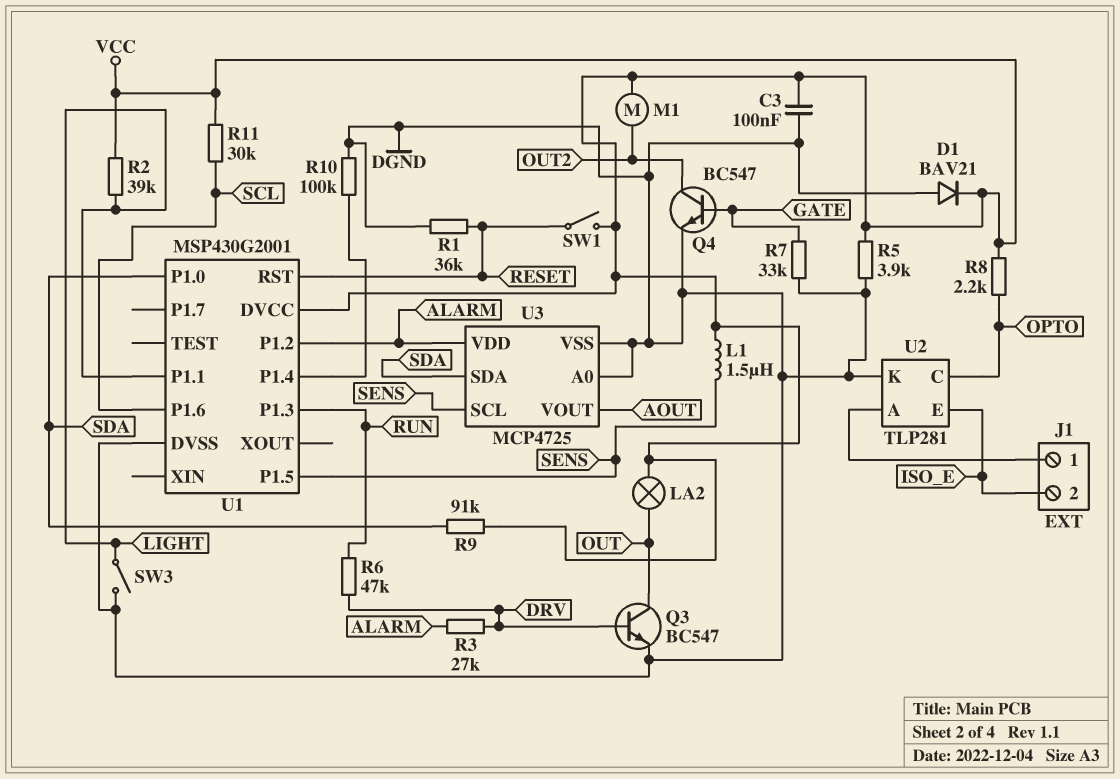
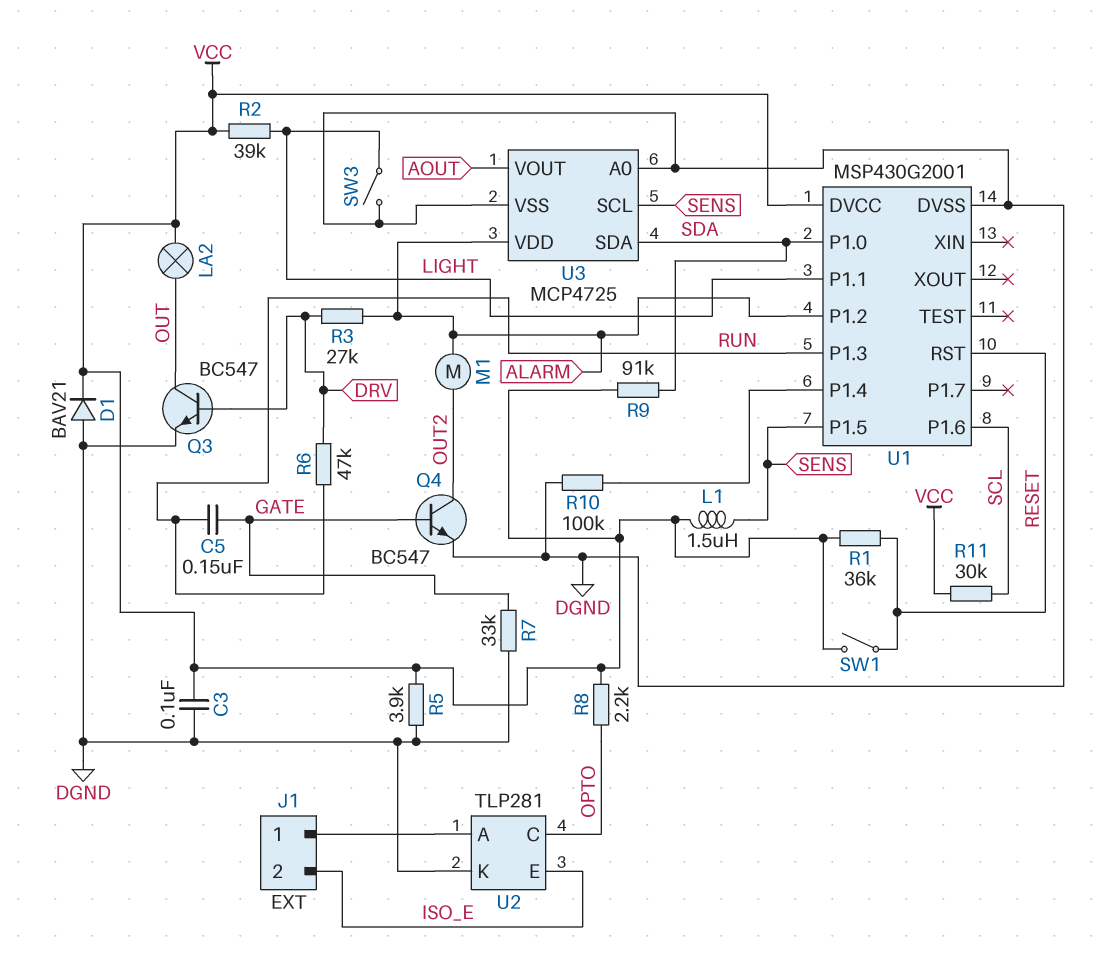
C5: none -> 150nF (GATE, RUN)
M1: motor (OUT2, VCC) -> motor (ALARM, OUT2)
R1: 36k (DGND, RESET) -> 36k (RESET, VCC)

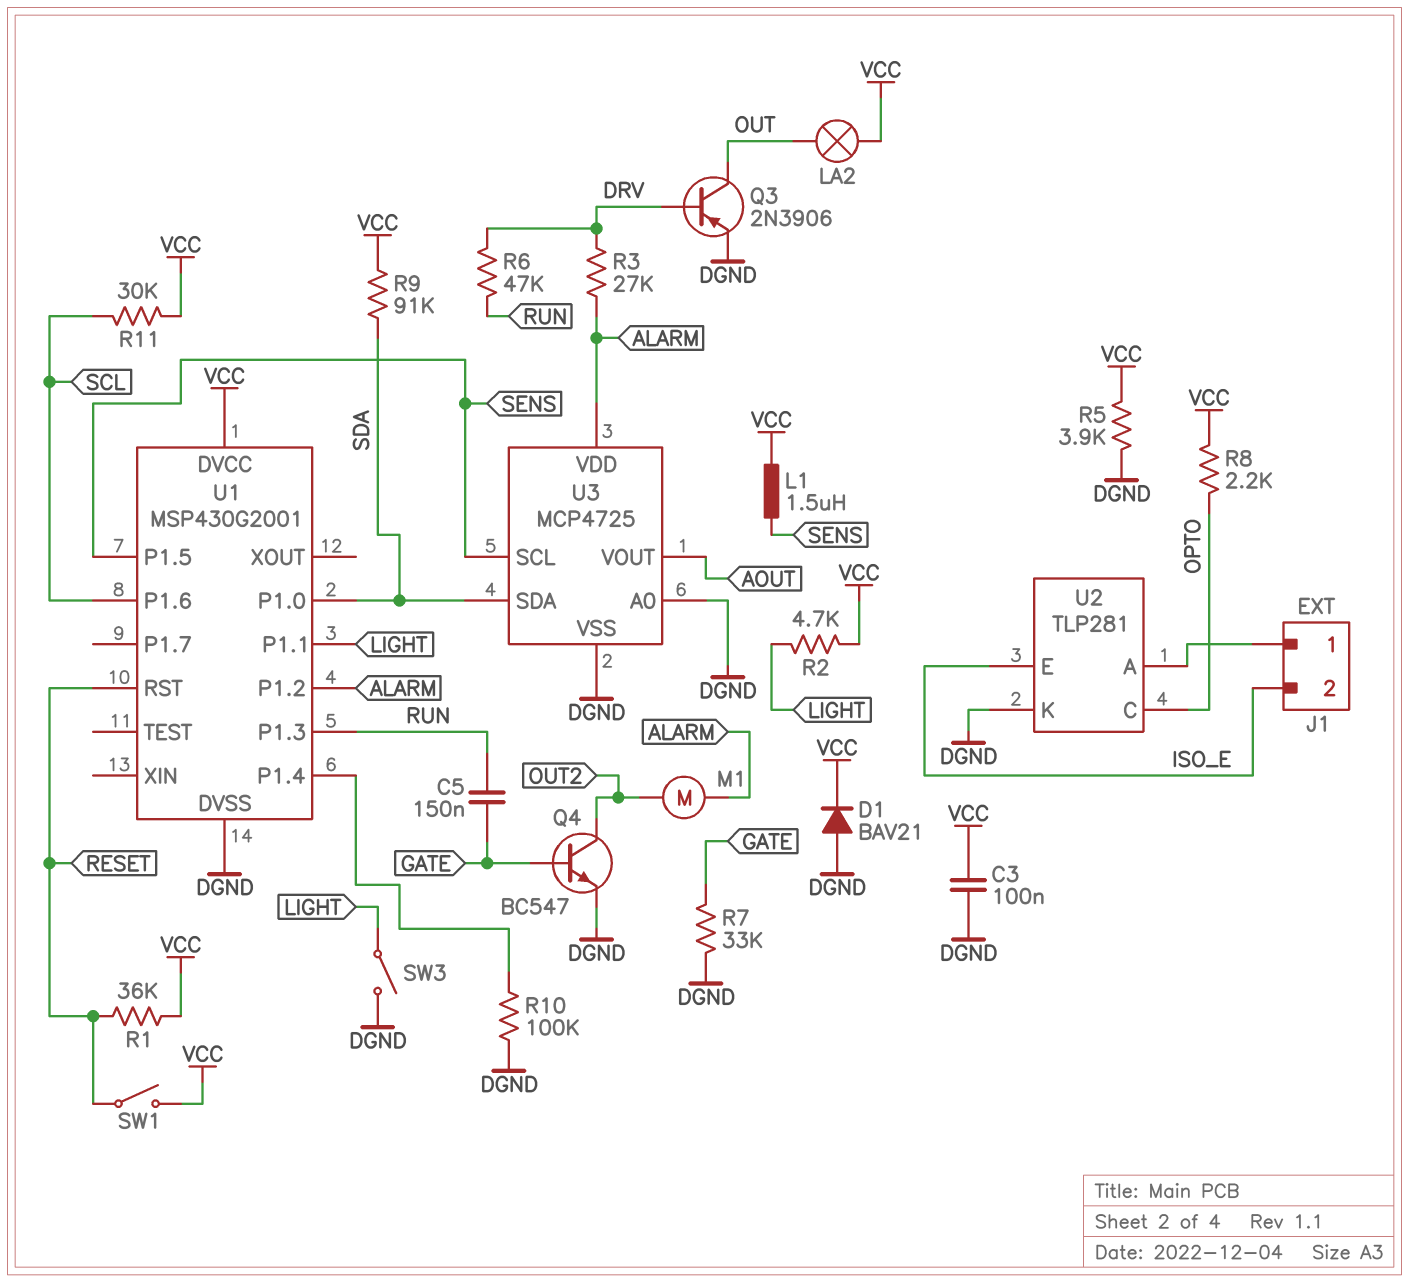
Q3: NPN BC547 (B DRV, C OUT, E DGND) -> PNP 2N3906 (B DRV, C OUT, E DGND)
R2: 39k (LIGHT, VCC) -> 4.7k (LIGHT, VCC)

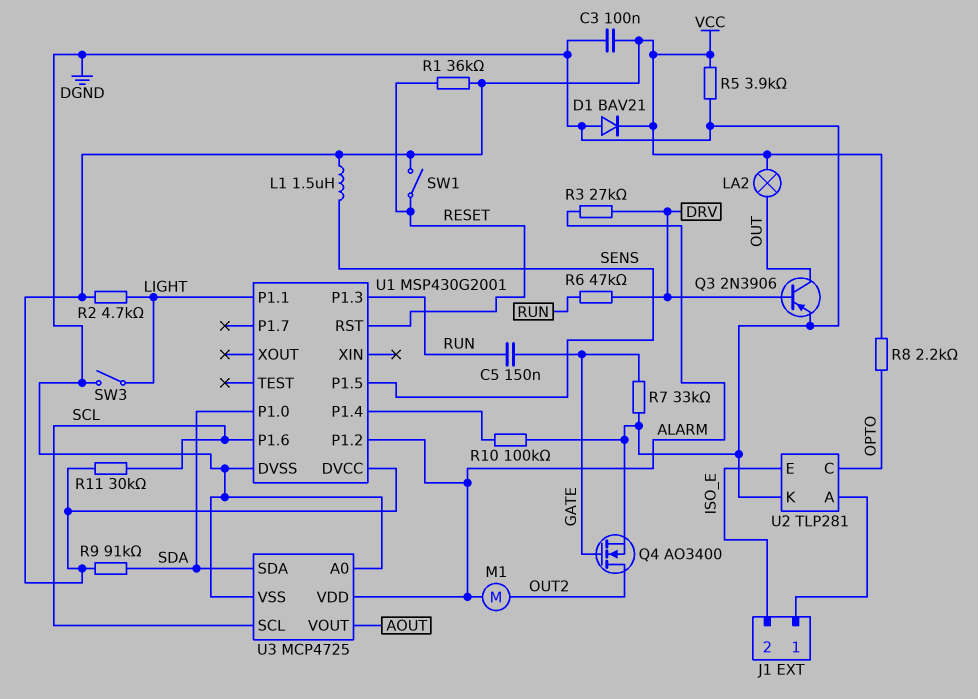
Q4: NPN BC547 (B GATE, C OUT2, E DGND) -> NMOS AO3400 (G GATE, D OUT2, S DGND)
U3 pin SCL: SENS -> SCL

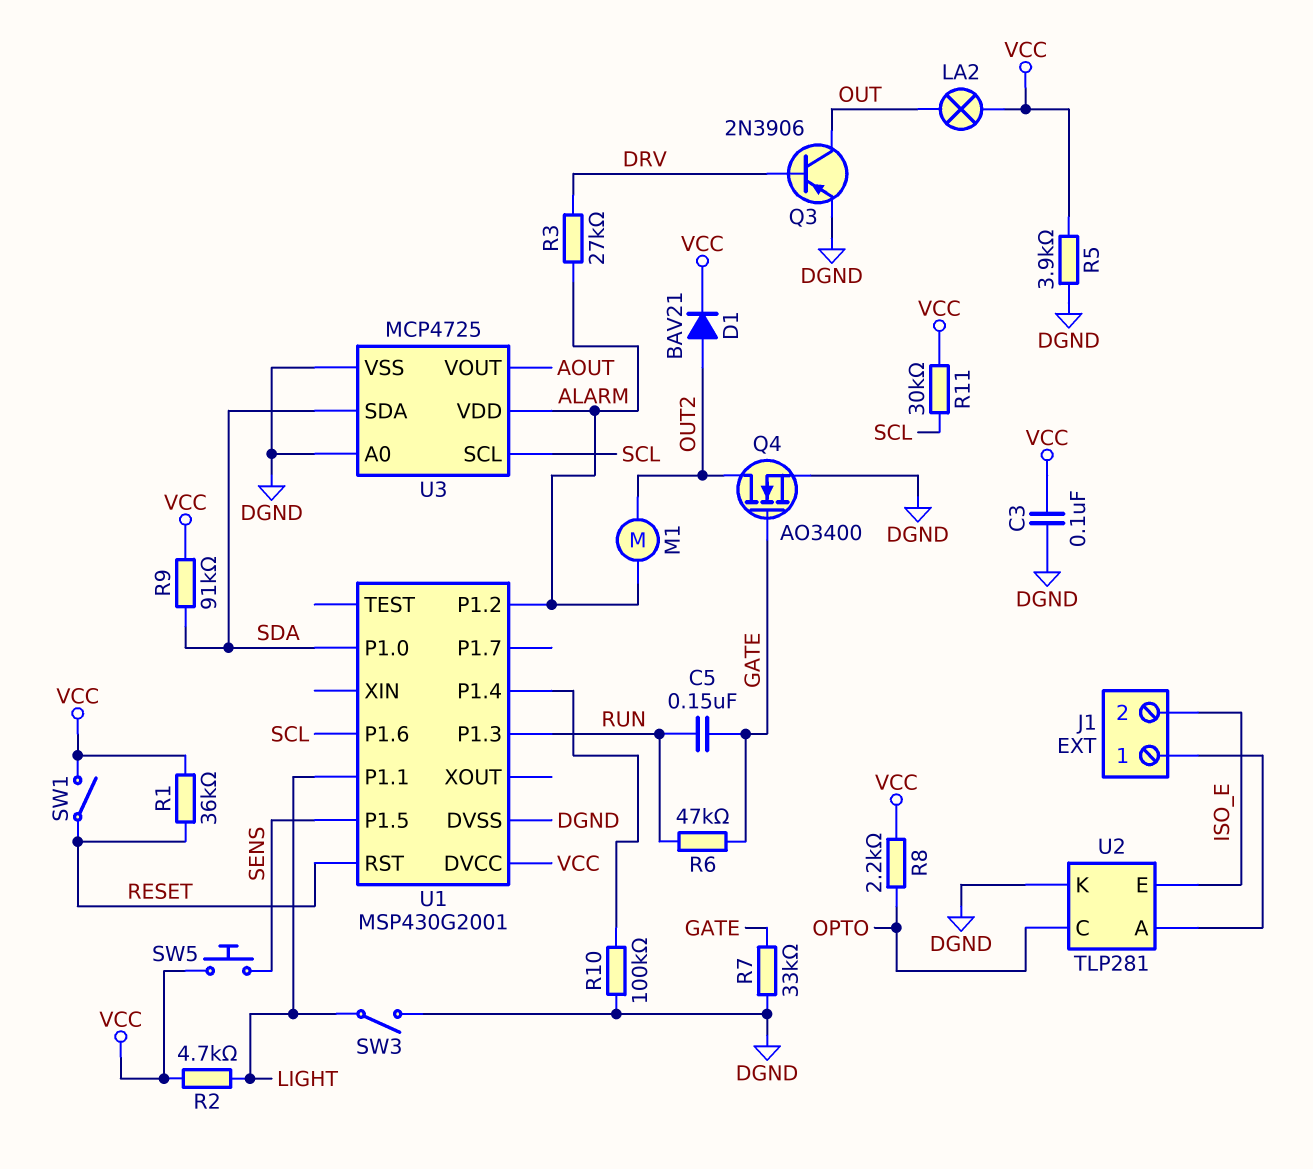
D1: diode BAV21 (A DGND, K VCC) -> diode BAV21 (A OUT2, K VCC)
L1: 1.5uH (SENS, VCC) -> none
R6: 47k (DRV, RUN) -> 47k (GATE, RUN)
SW5: none -> button (SENS, VCC)

